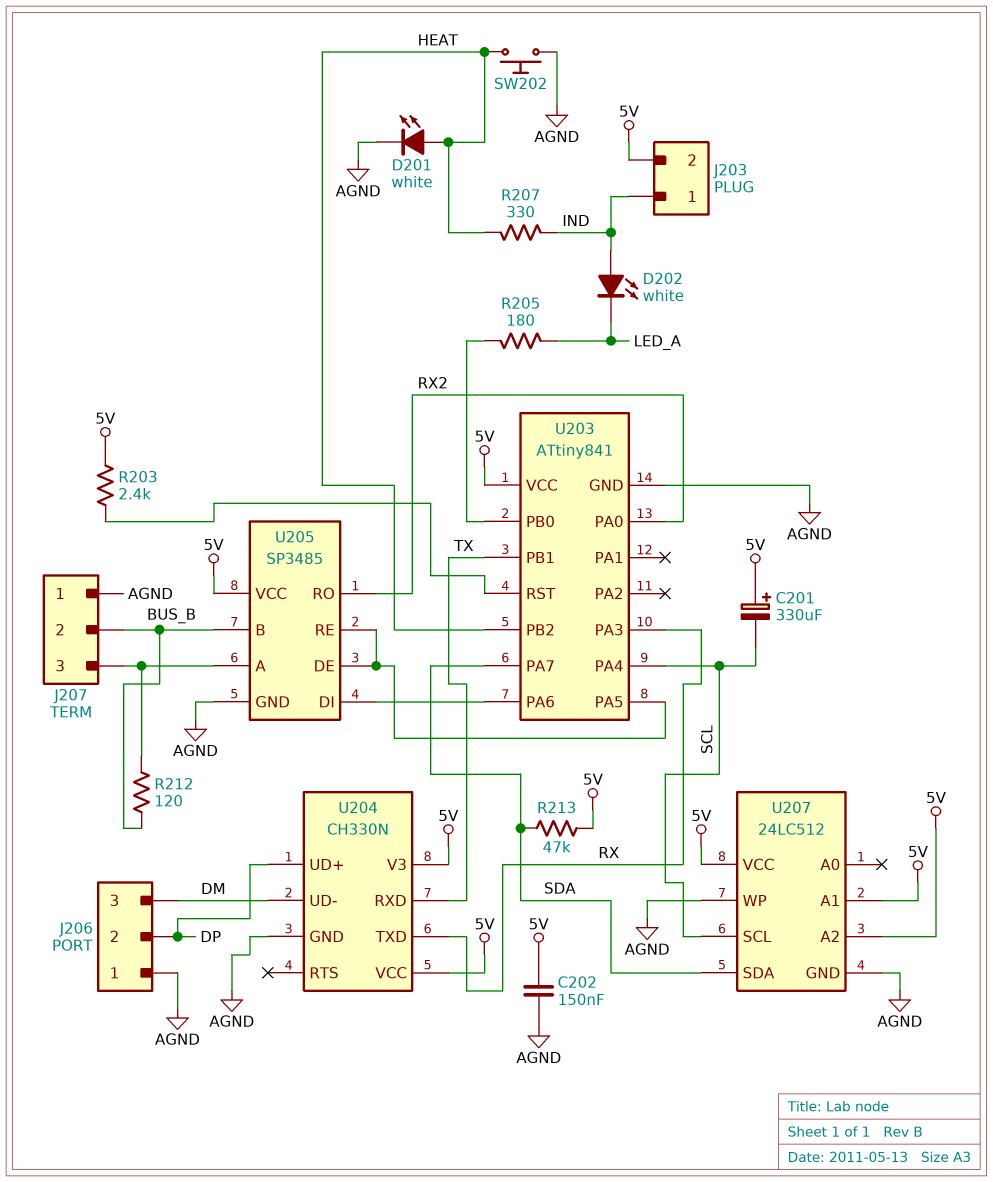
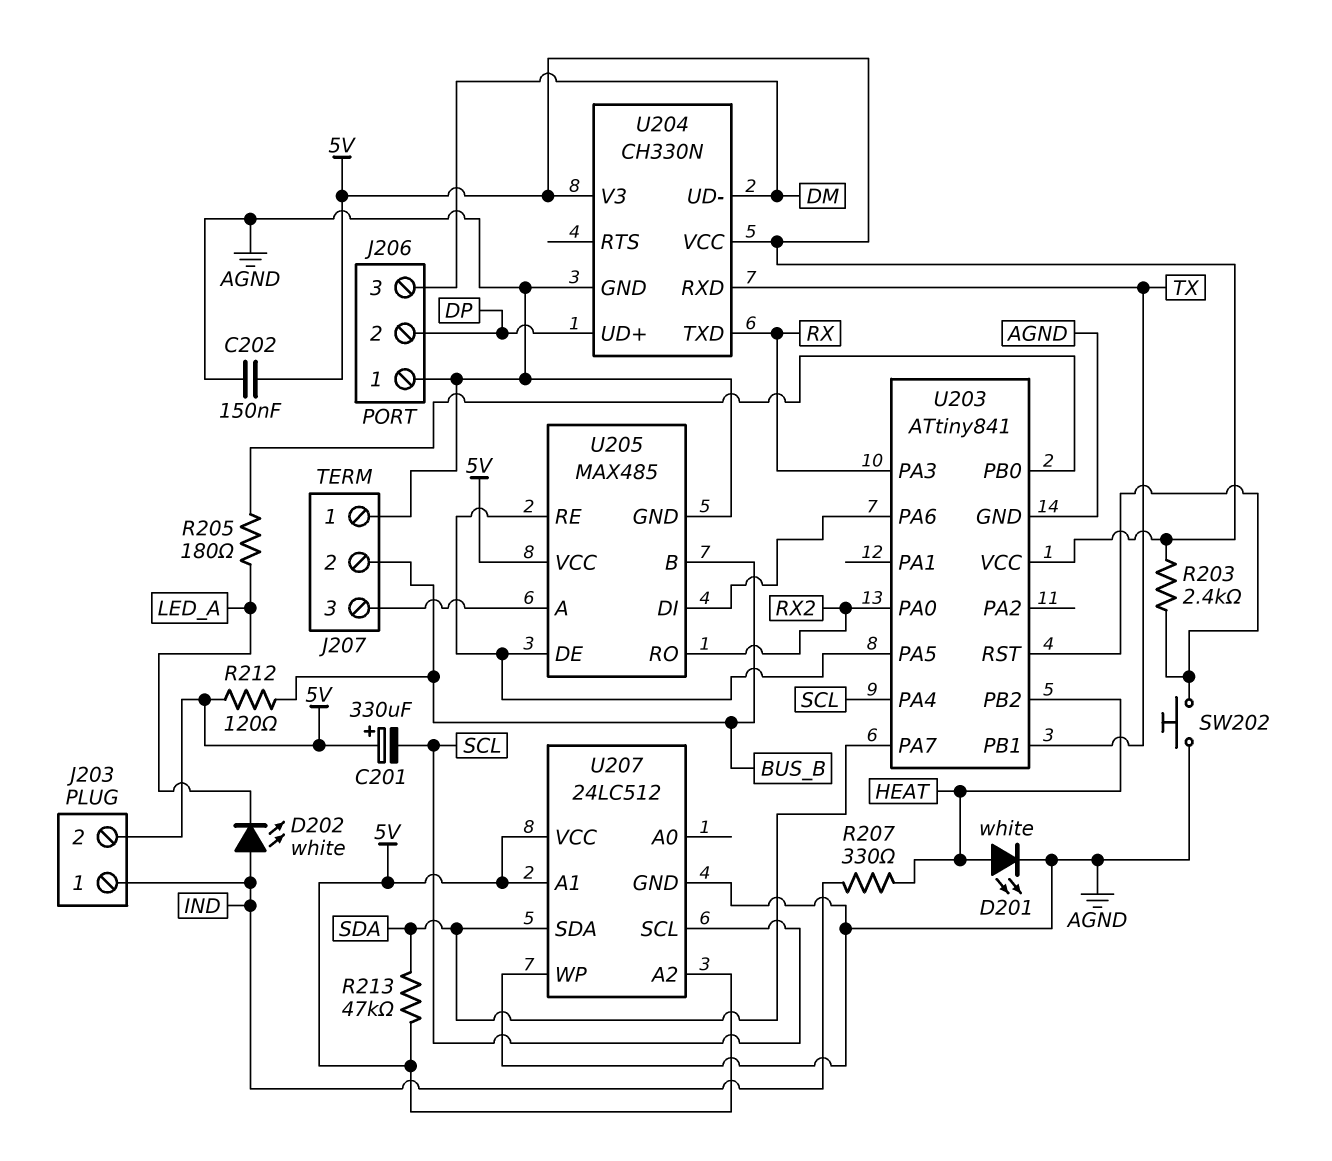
R212: 120 (BUS_B, J207/3) -> 120 (5V, BUS_B)
SW202: button (AGND, HEAT) -> button (AGND, U203/RST)
U205: SP3485 -> MAX485

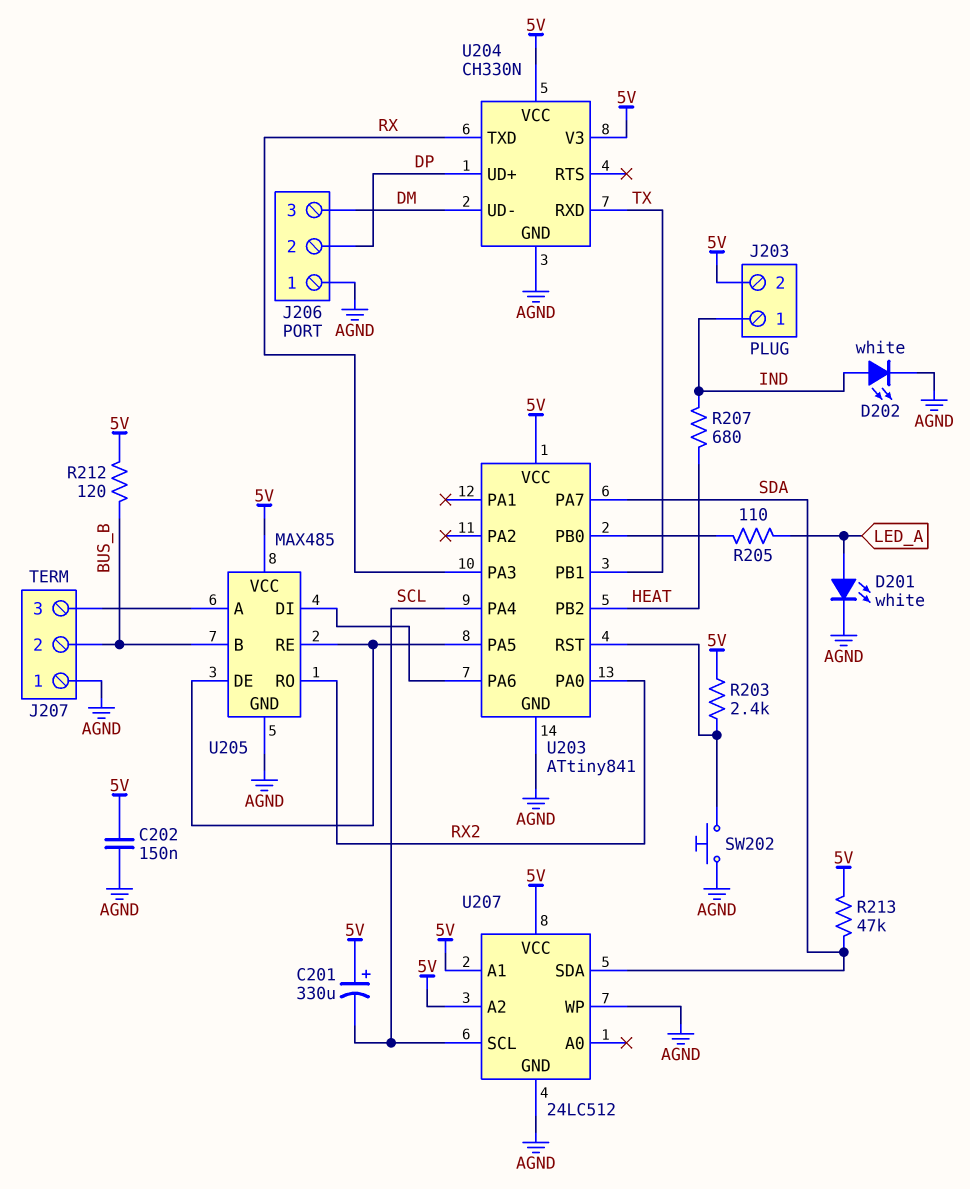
D201: LED white (A HEAT, K AGND) -> LED white (A LED_A, K AGND)
D202: LED white (A IND, K LED_A) -> LED white (A IND, K AGND)
R205: 180 (LED_A, U203/PB0) -> 110 (LED_A, U203/PB0)
R207: 330 (HEAT, IND) -> 680 (HEAT, IND)

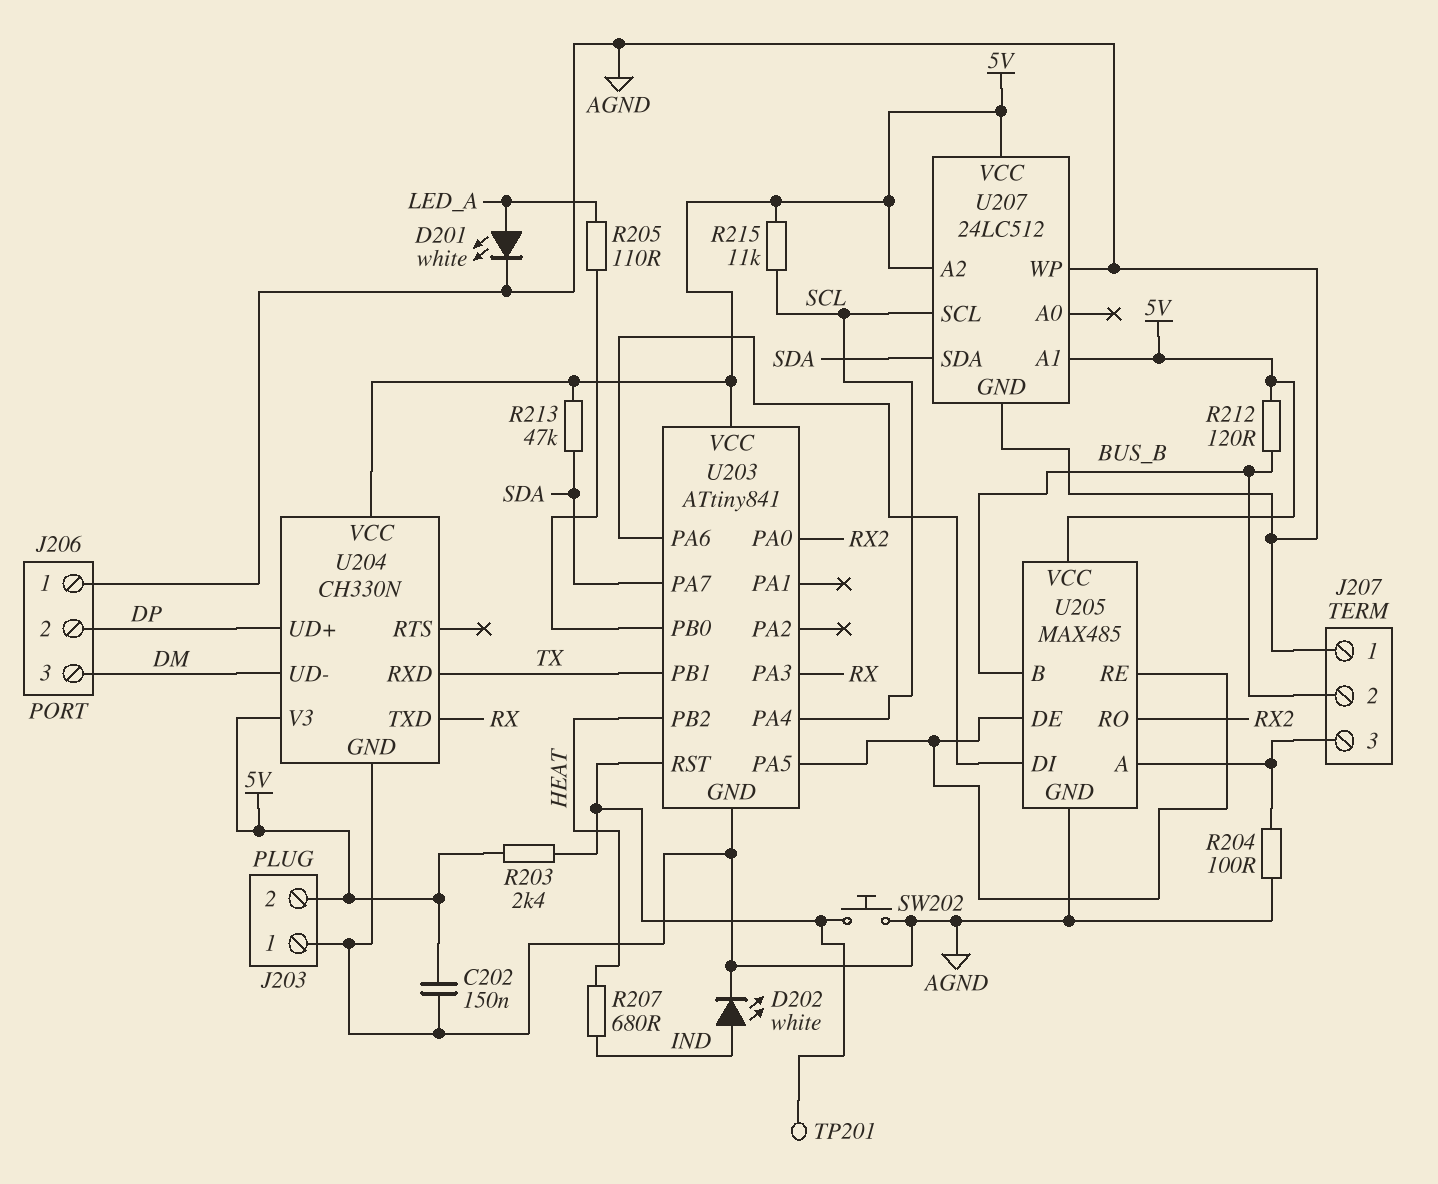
C201: 330uF (plus 5V, minus SCL) -> none
J203 pin 1: IND -> AGND
R204: none -> 100 (AGND, J207/3)
R215: none -> 11k (5V, SCL)
TP201: none -> test point (U203/RST)

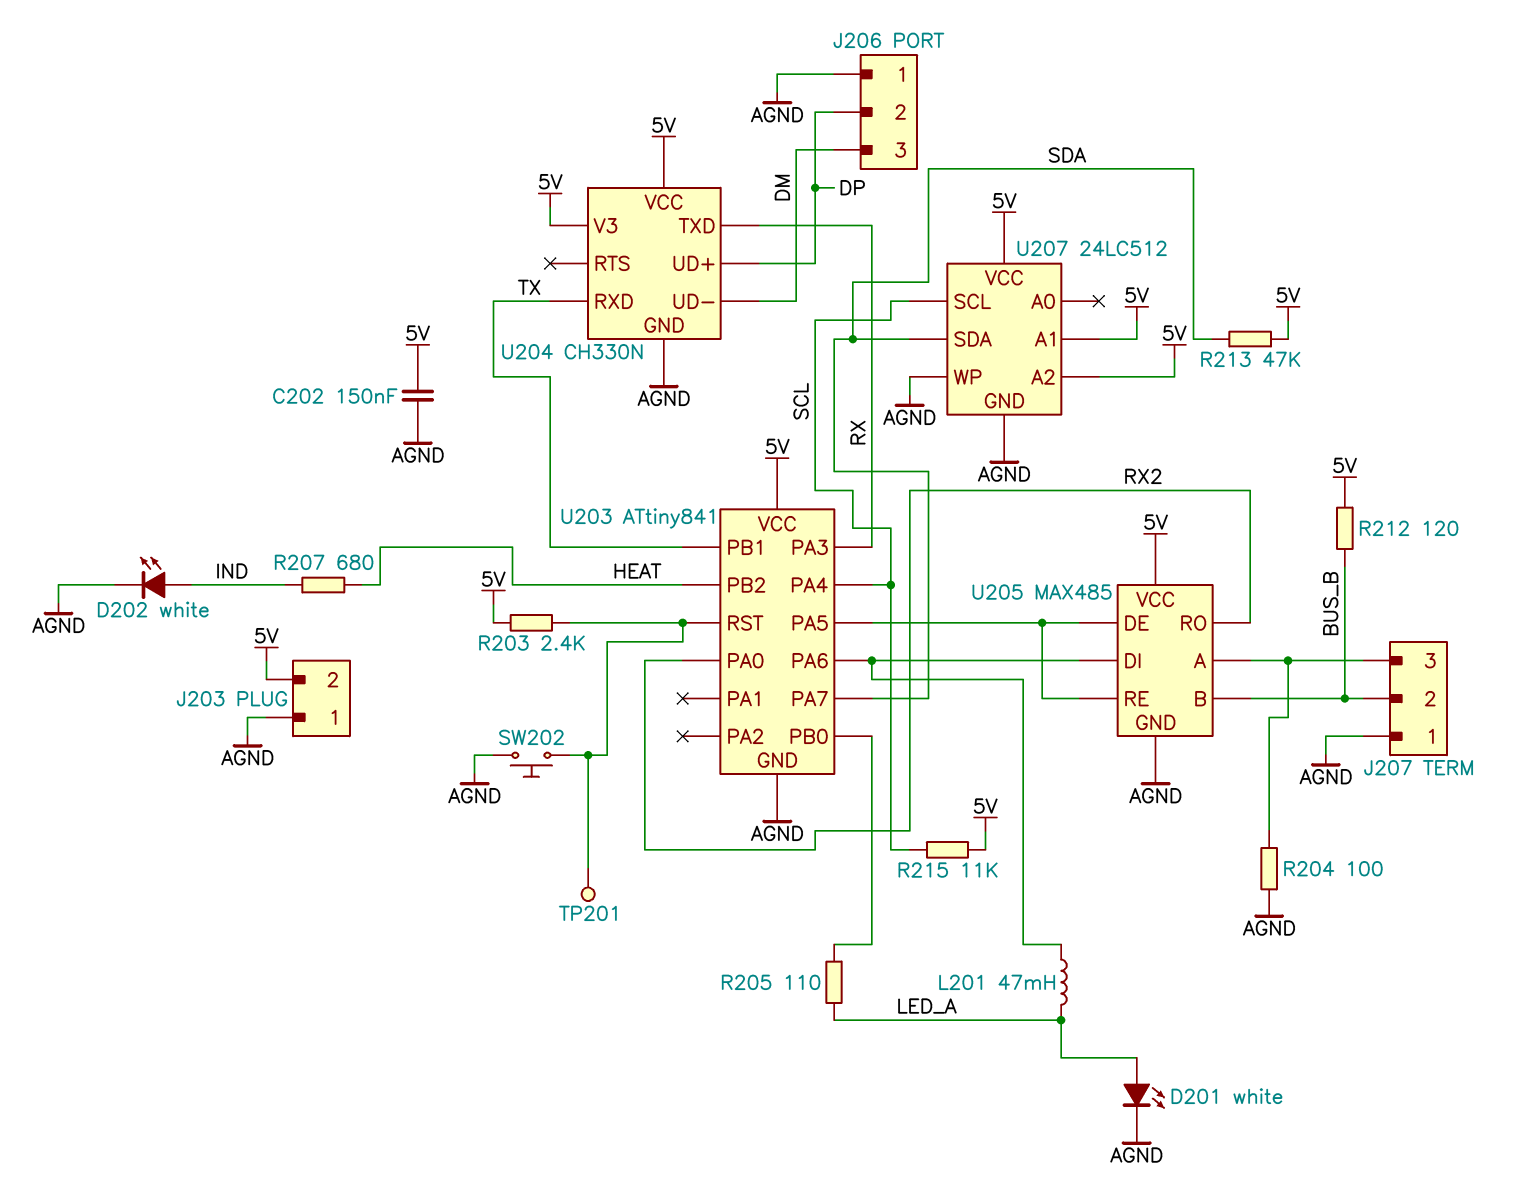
L201: none -> 47mH (LED_A, U203/PA6)

